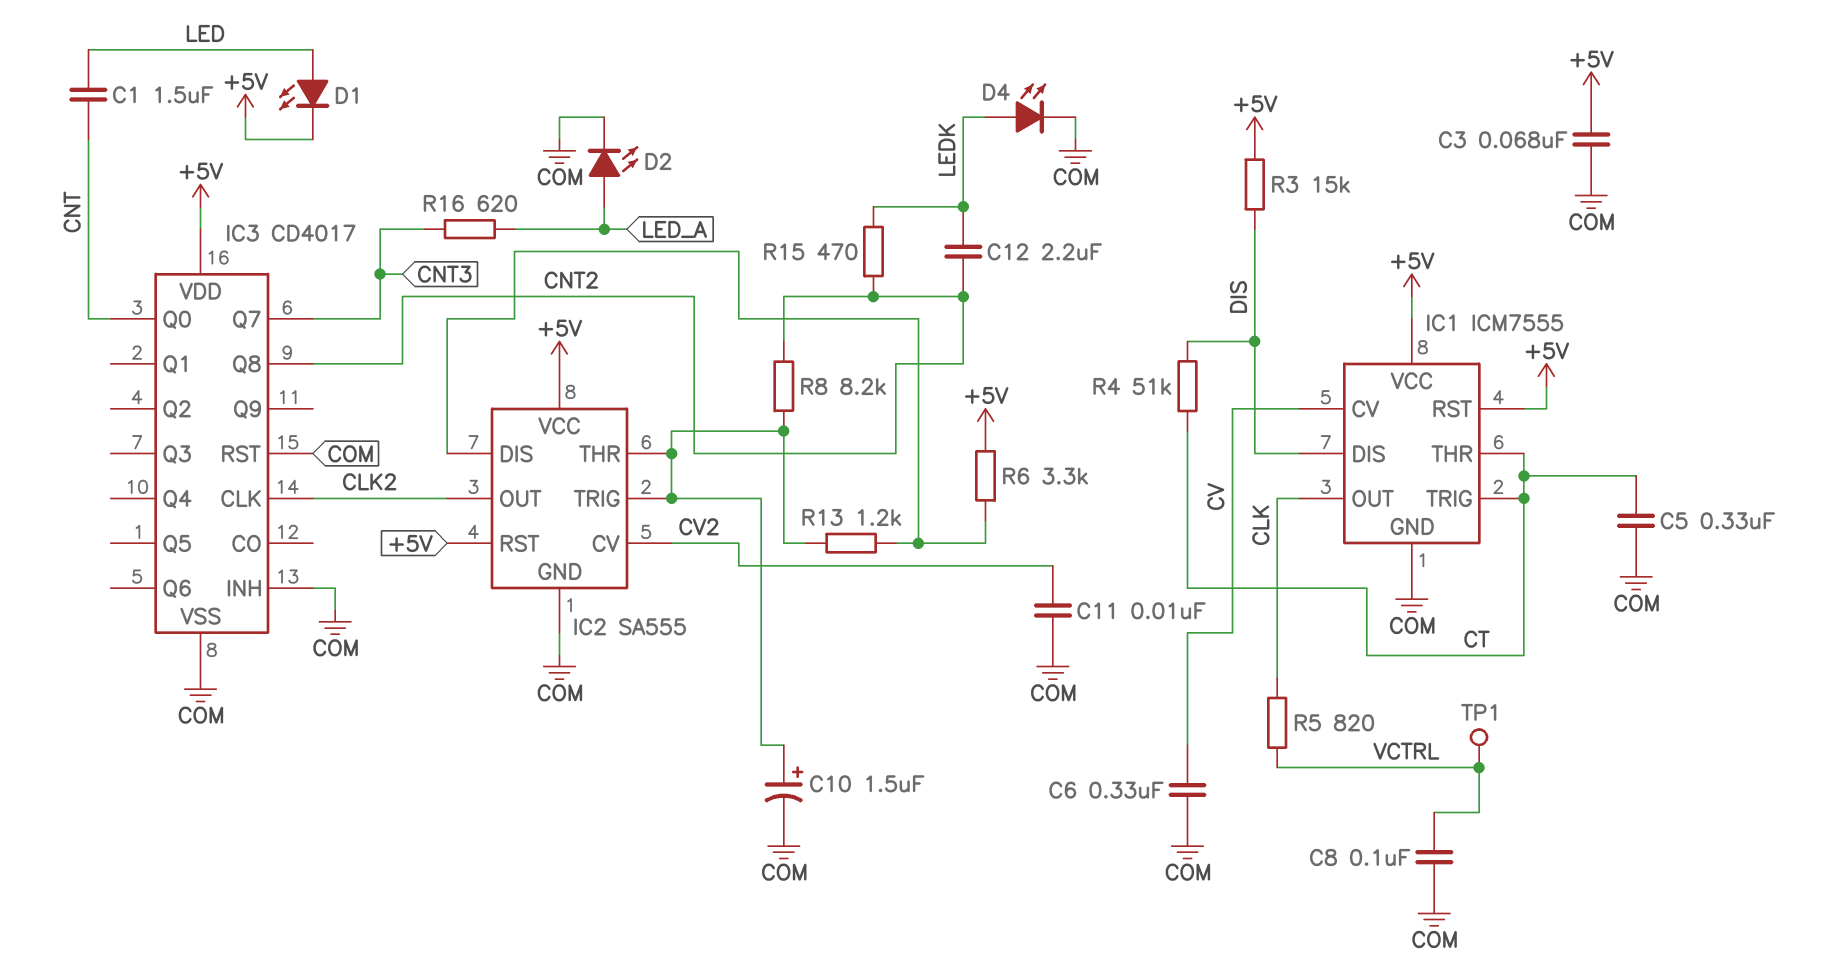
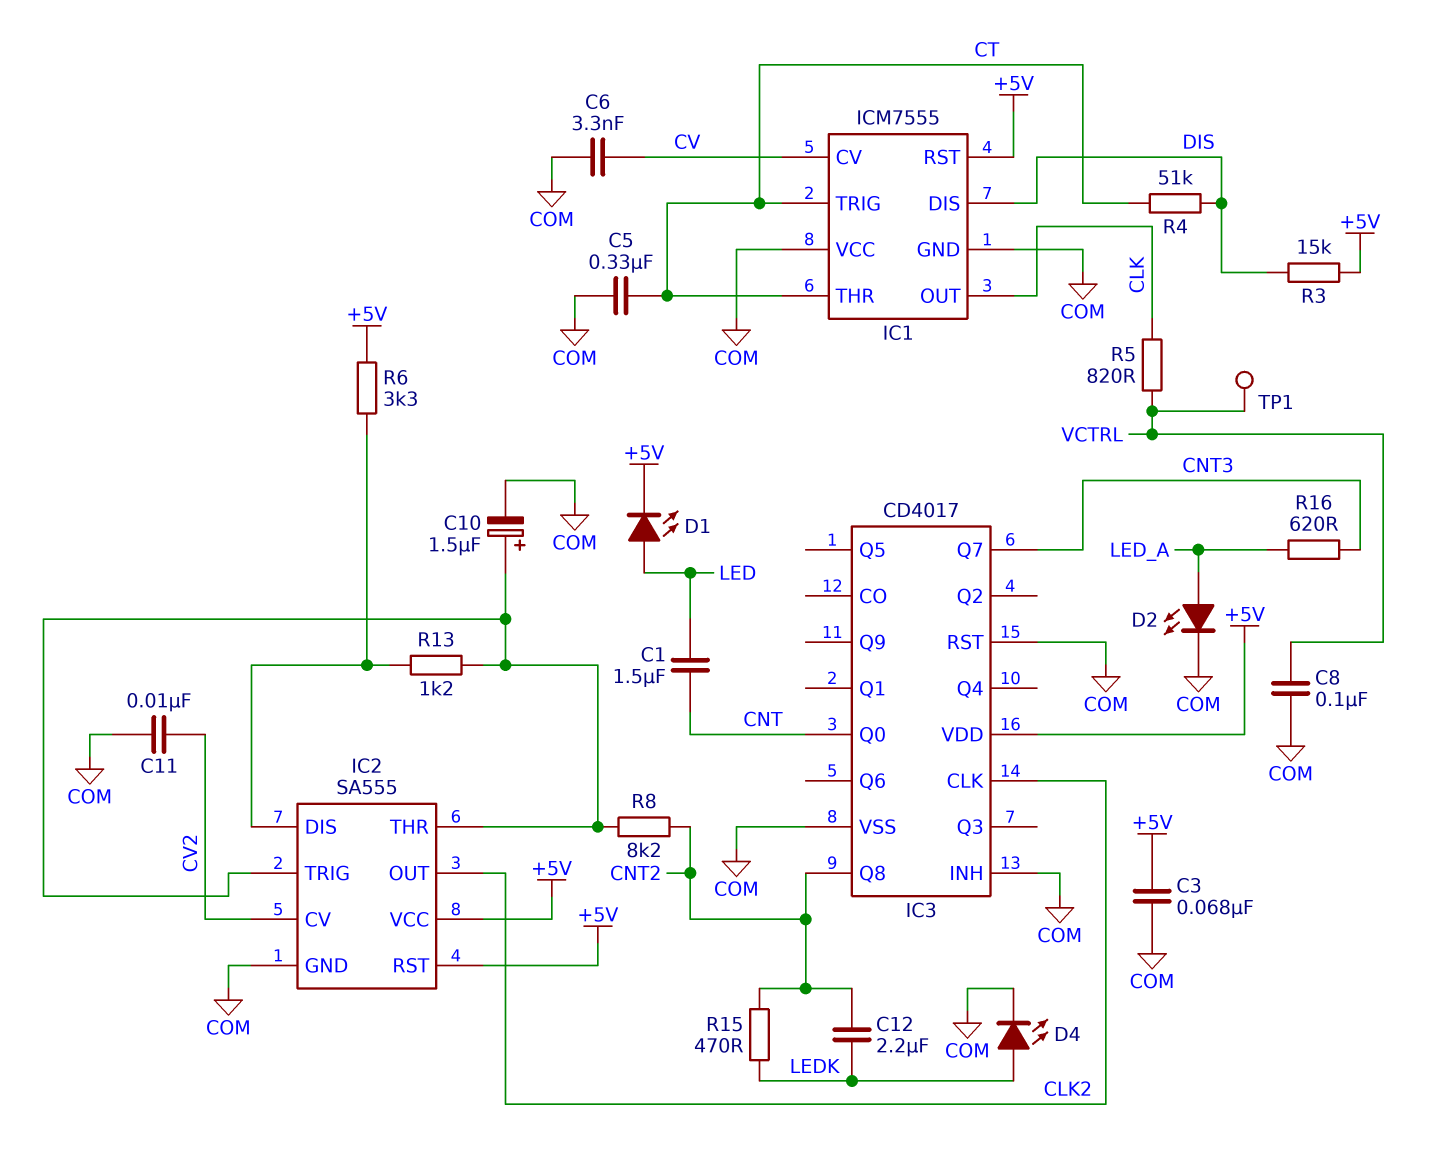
C6: 330nF (COM, CV) -> 3.3nF (COM, CV)
IC1 pin VCC: +5V -> COM

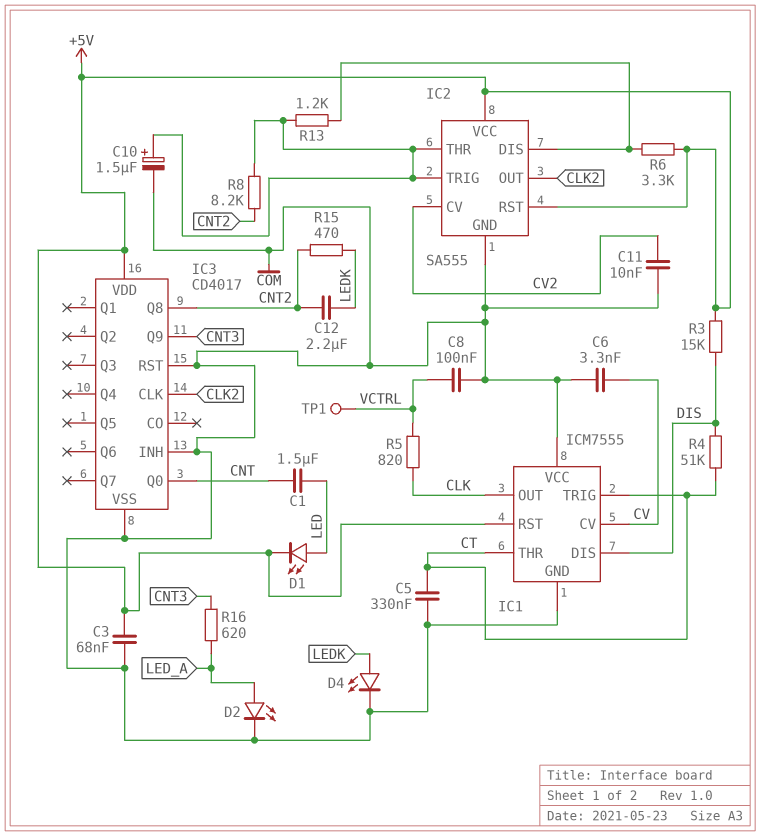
IC3 pin Q7: CNT3 -> none
IC3 pin Q9: none -> CNT3

